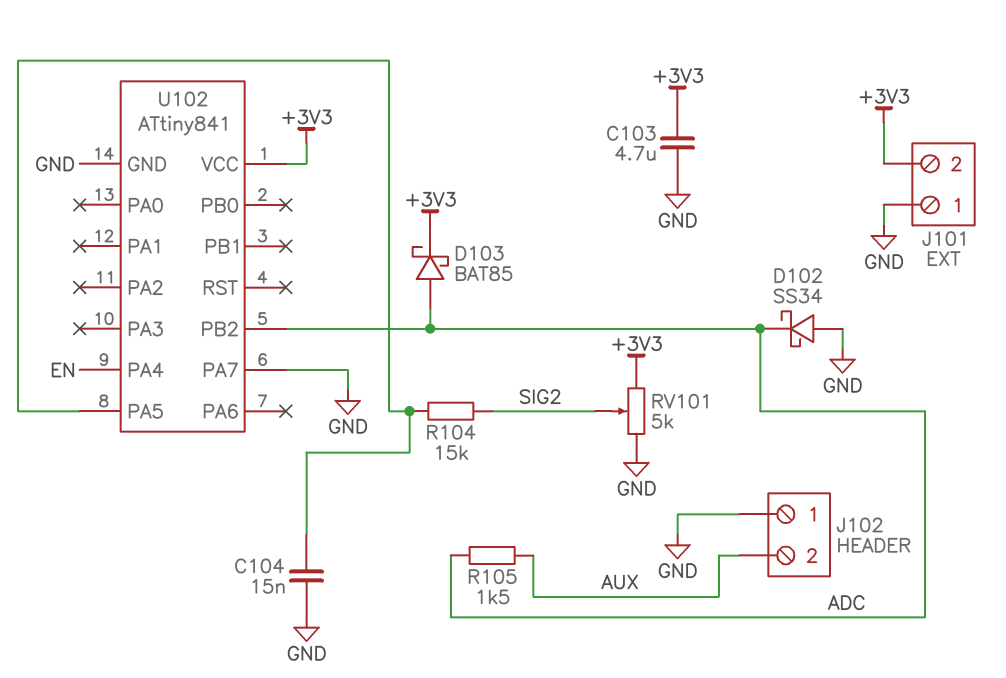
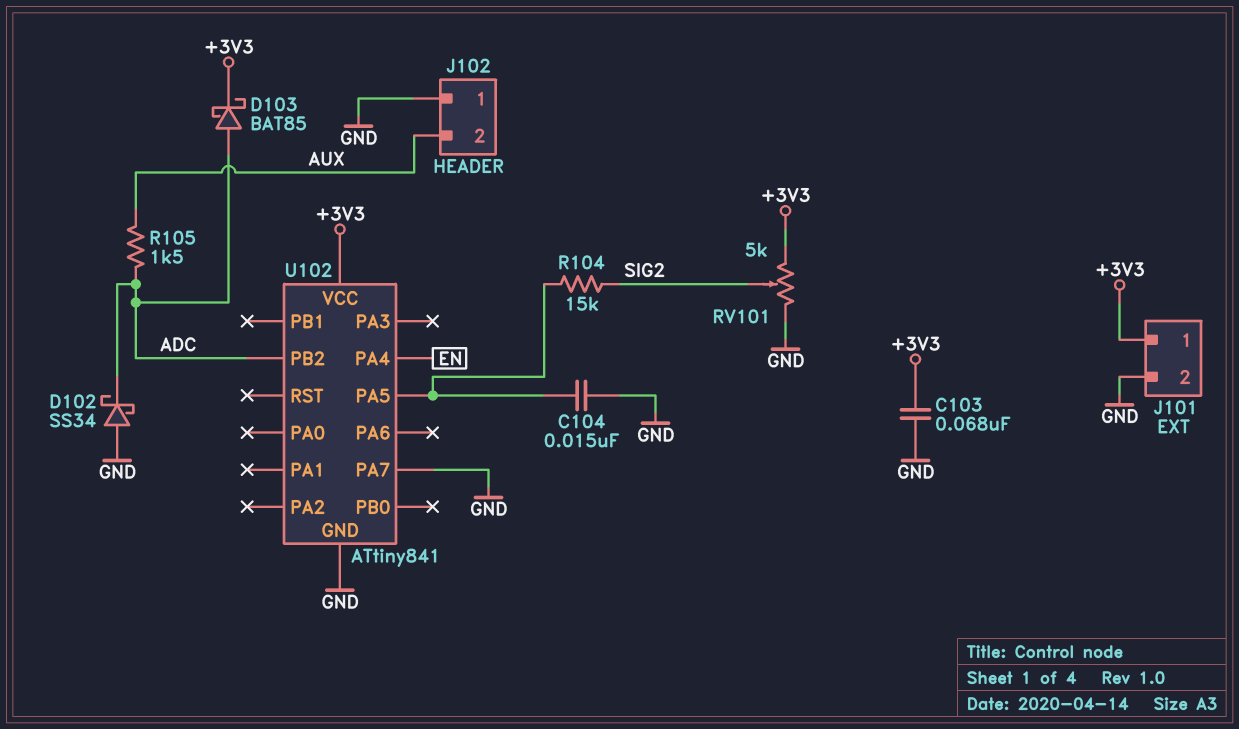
C103: 4.7uF (+3V3, GND) -> 68nF (+3V3, GND)
J101 pin 1: GND -> +3V3
J101 pin 2: +3V3 -> GND

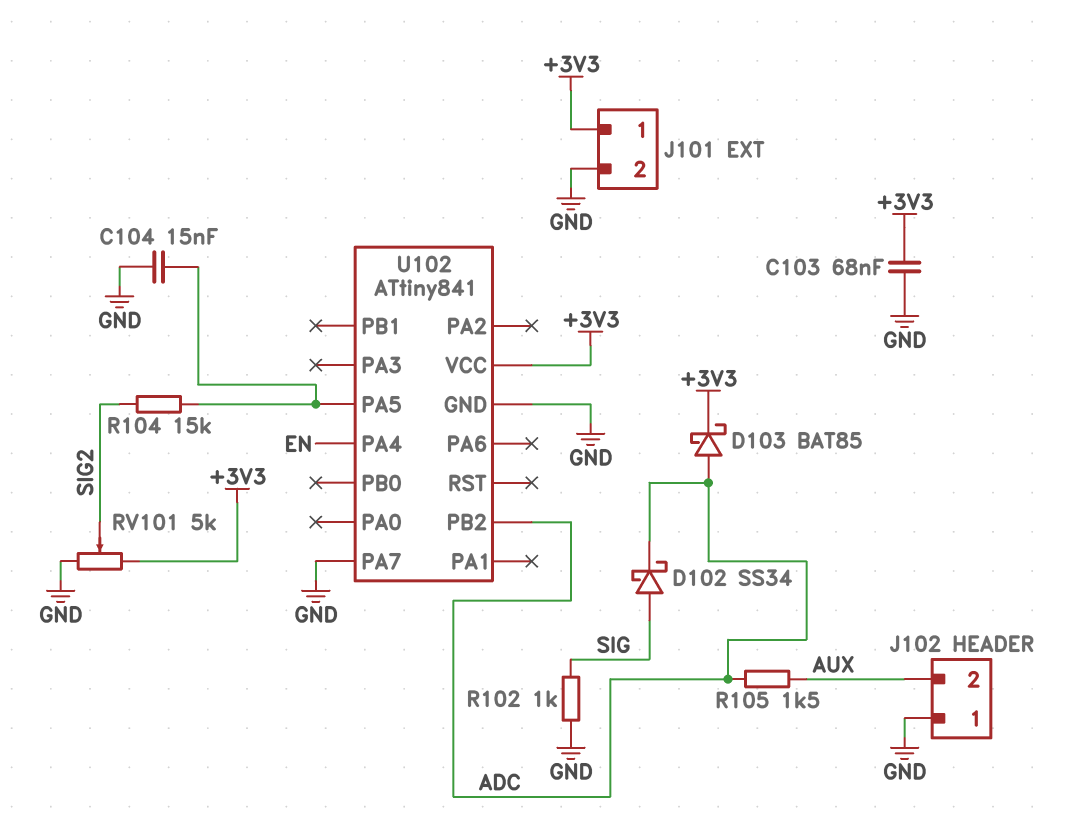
D102: schottky SS34 (A GND, K ADC) -> schottky SS34 (A SIG, K ADC)
R102: none -> 1k (GND, SIG)

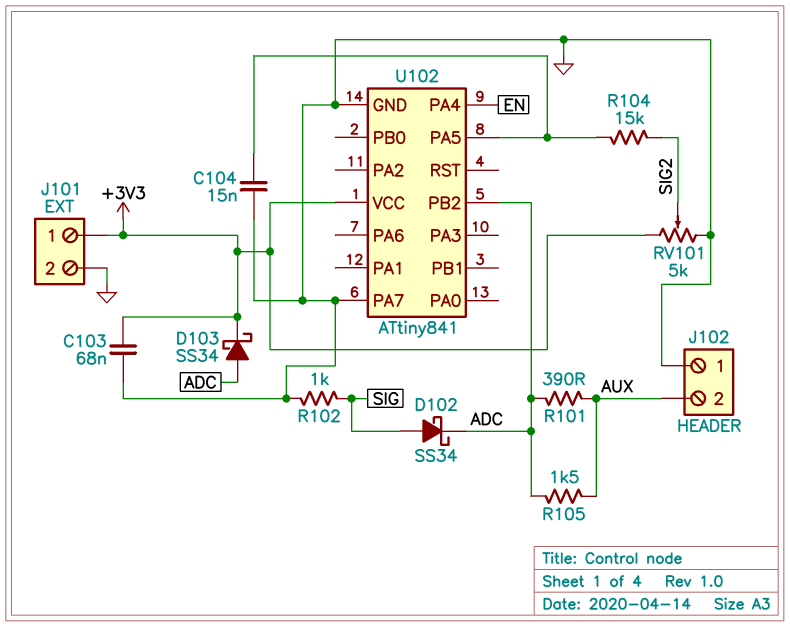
D103: schottky BAT85 (A ADC, K +3V3) -> schottky SS34 (A ADC, K +3V3)
R101: none -> 390 (ADC, AUX)

